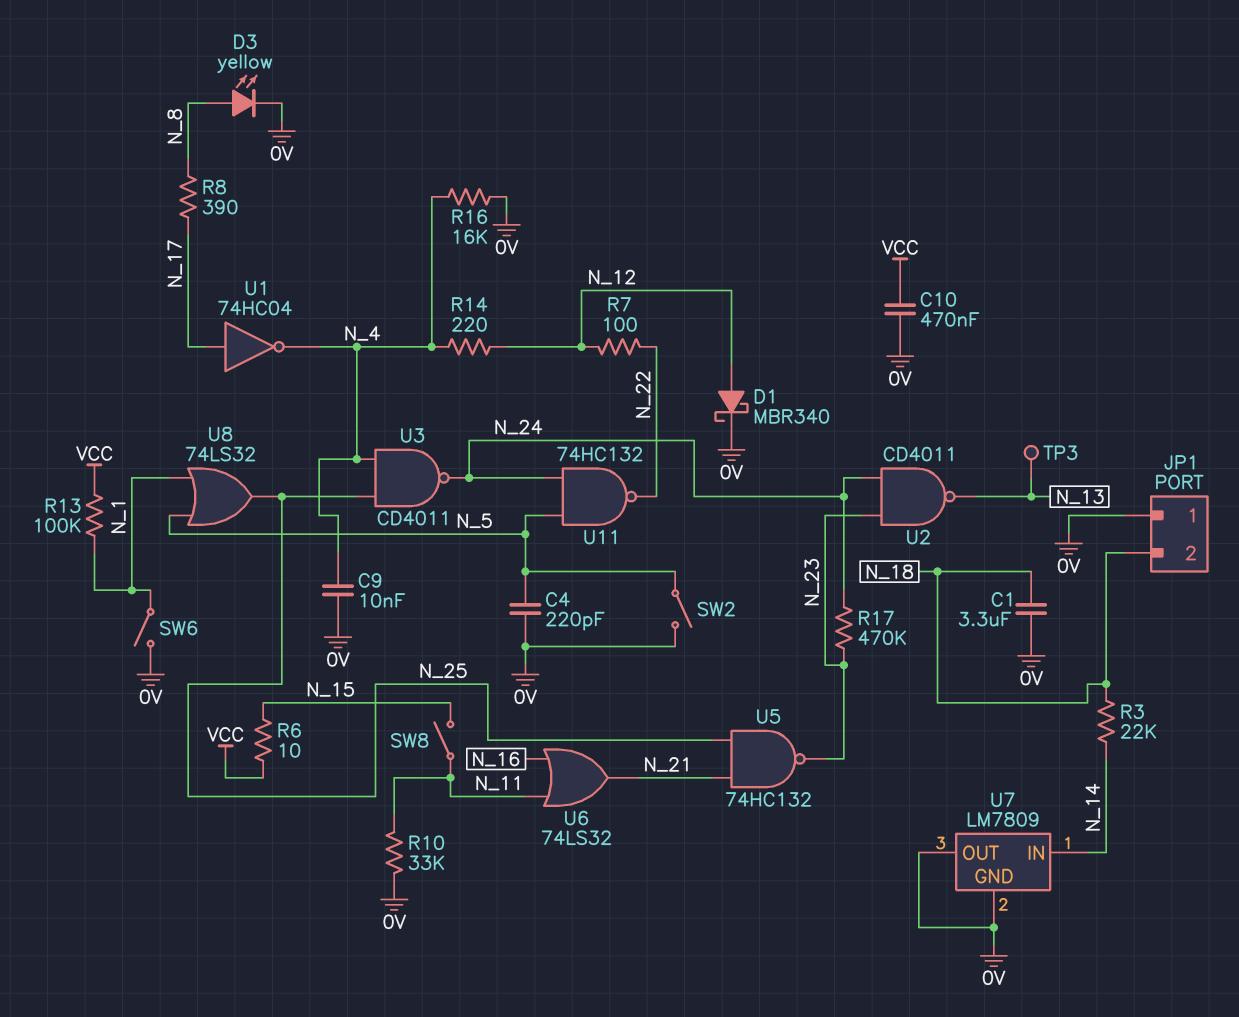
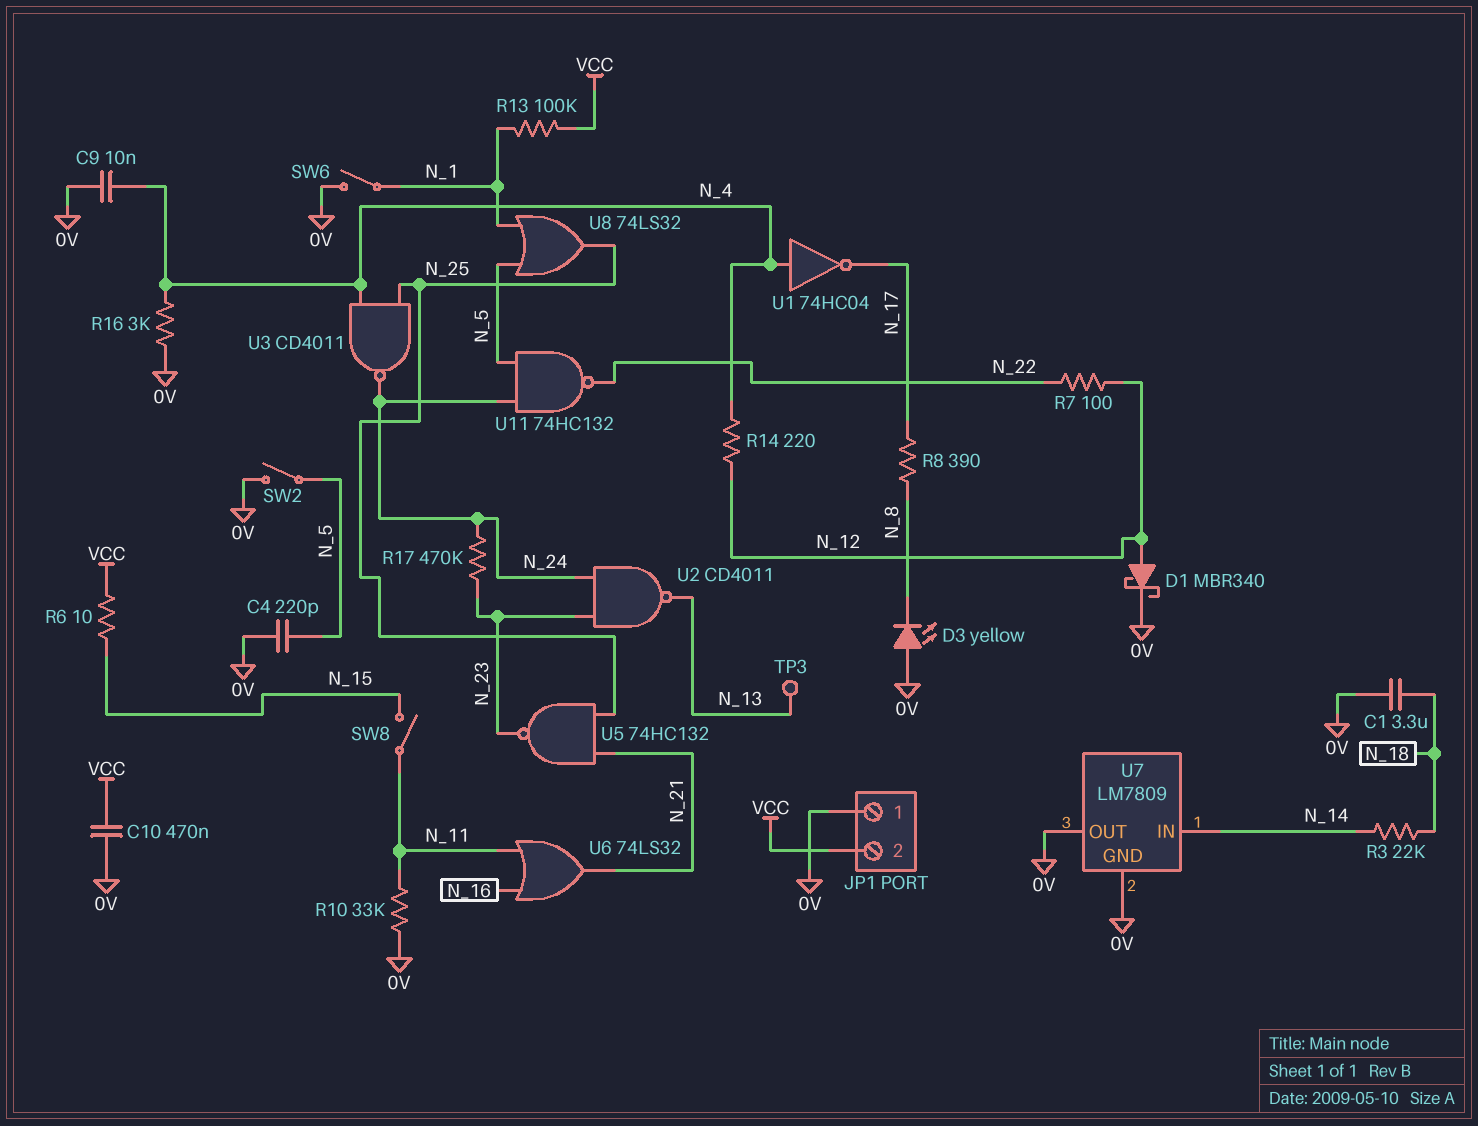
D3: LED yellow (A N_8, K 0V) -> LED yellow (A 0V, K N_8)
JP1 pin 2: N_18 -> VCC
R16: 16k (0V, N_4) -> 3k (0V, N_4)
U1: NOT 74HC04 (in N_17, out N_4) -> NOT 74HC04 (in N_4, out N_17)

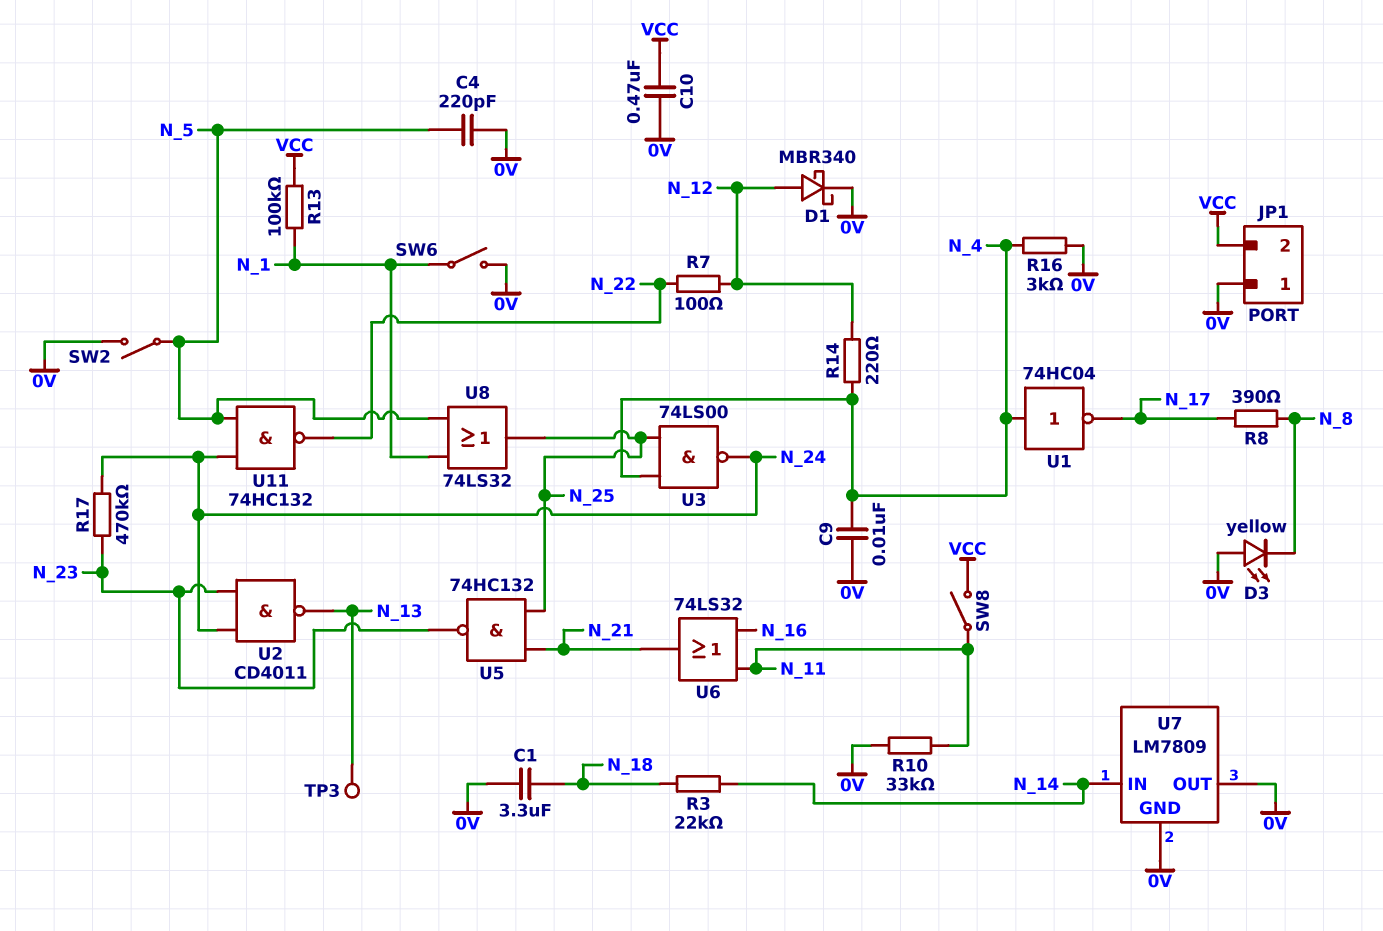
R6: 10 (N_15, VCC) -> none
SW8: switch (N_11, N_15) -> switch (N_11, VCC)
U3: NAND CD4011 (in N_4, in N_25, out N_24) -> NAND 74LS00 (in N_4, in N_25, out N_24)

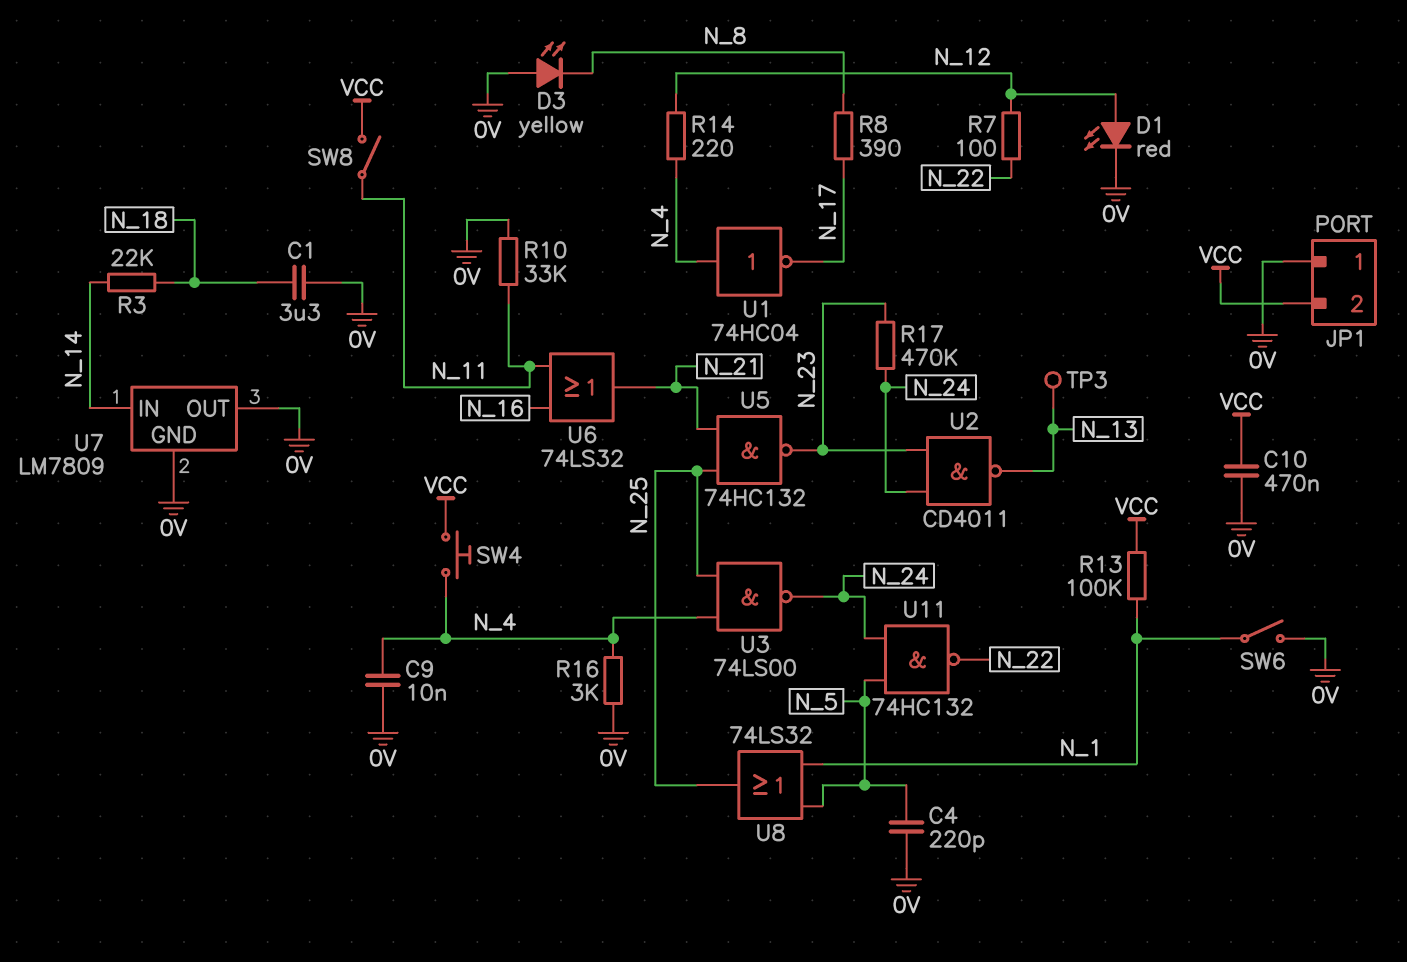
D1: schottky MBR340 (A N_12, K 0V) -> LED red (A N_12, K 0V)
SW2: switch (0V, N_5) -> none
SW4: none -> button (N_4, VCC)

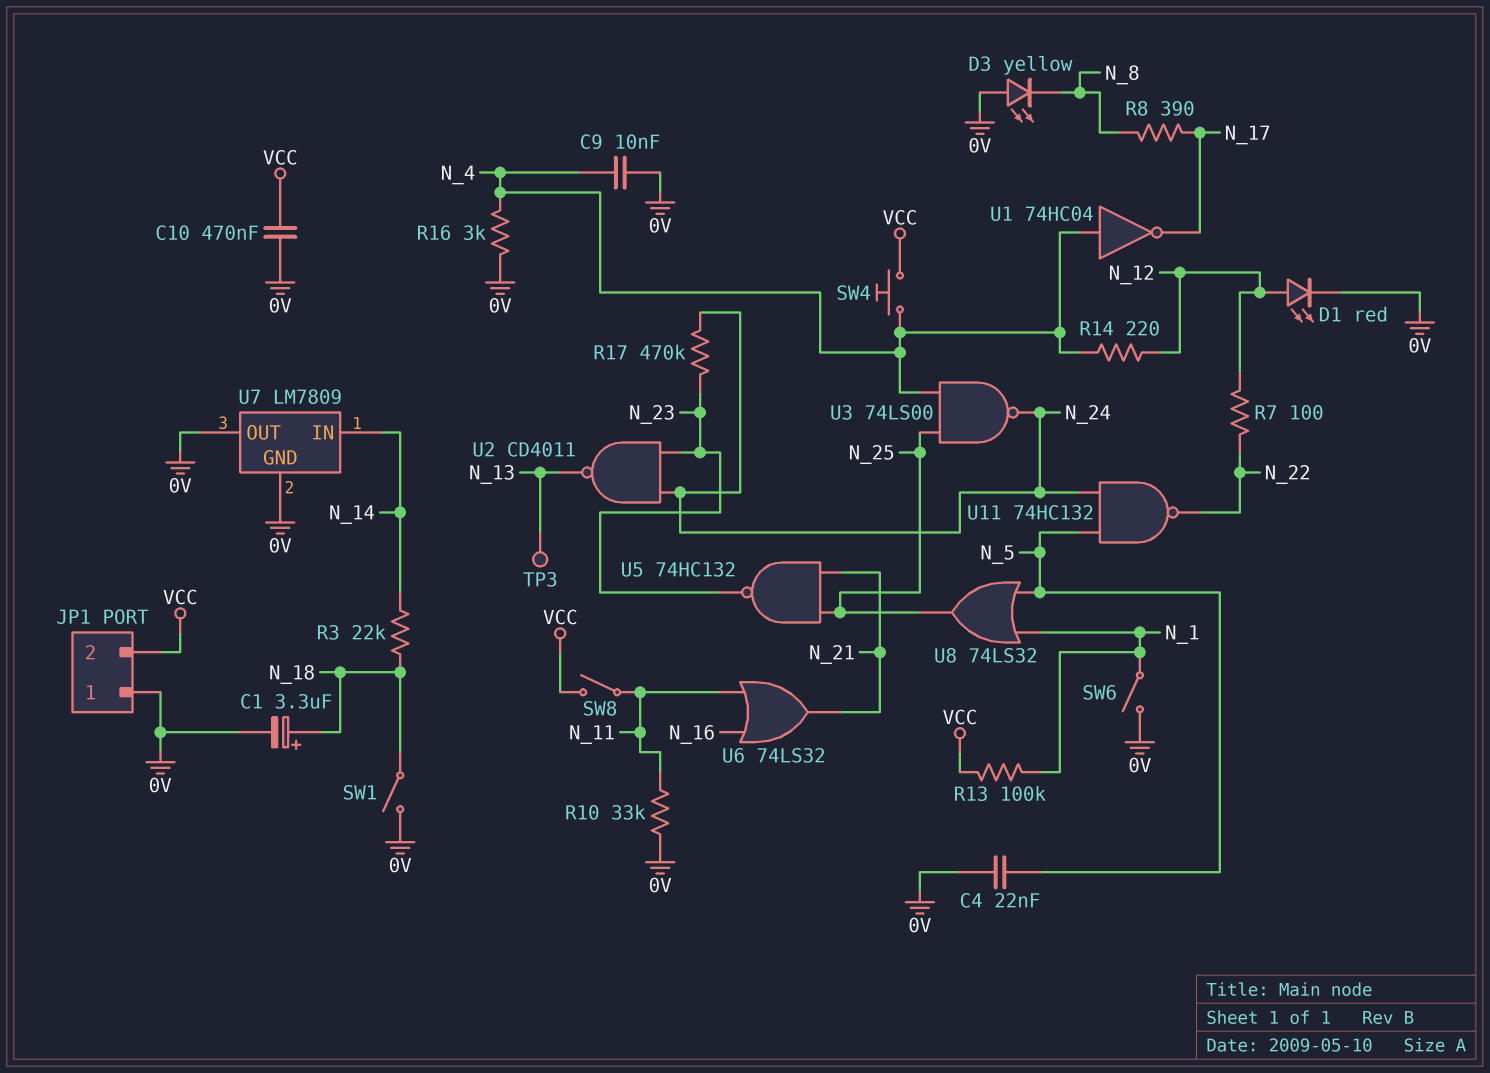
C1: 3.3uF (0V, N_18) -> 3.3uF (plus N_18, minus 0V)
C4: 220pF (0V, N_5) -> 22nF (0V, N_5)
SW1: none -> switch (0V, N_18)

